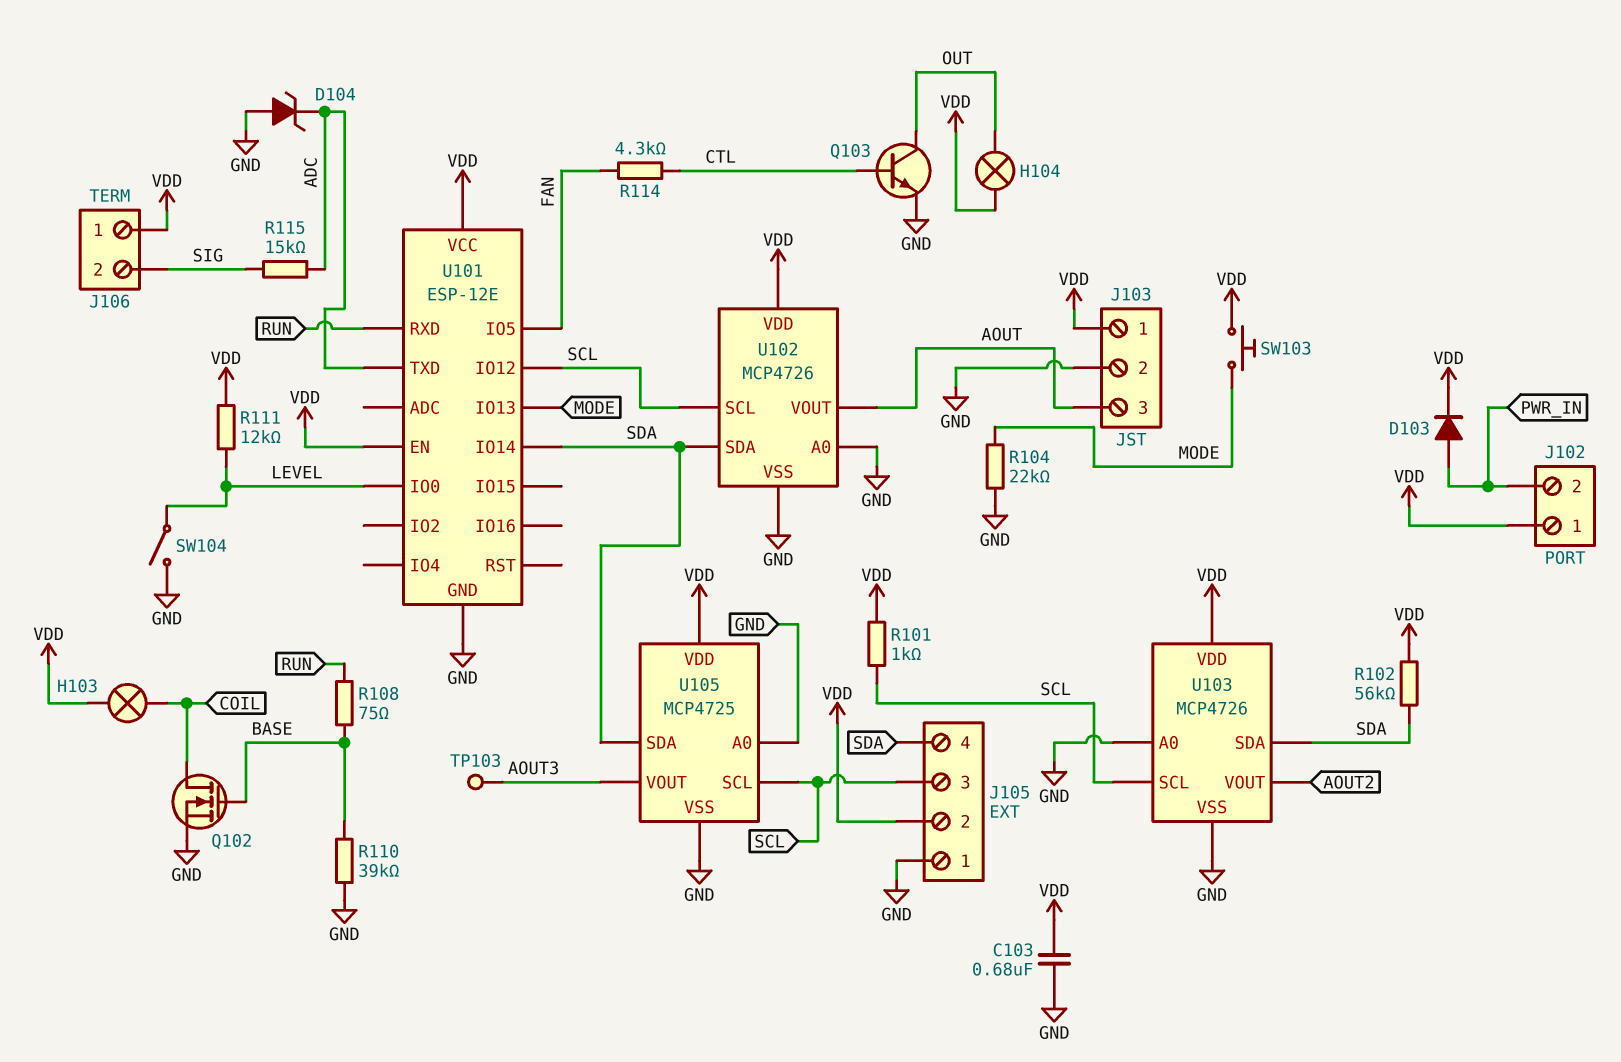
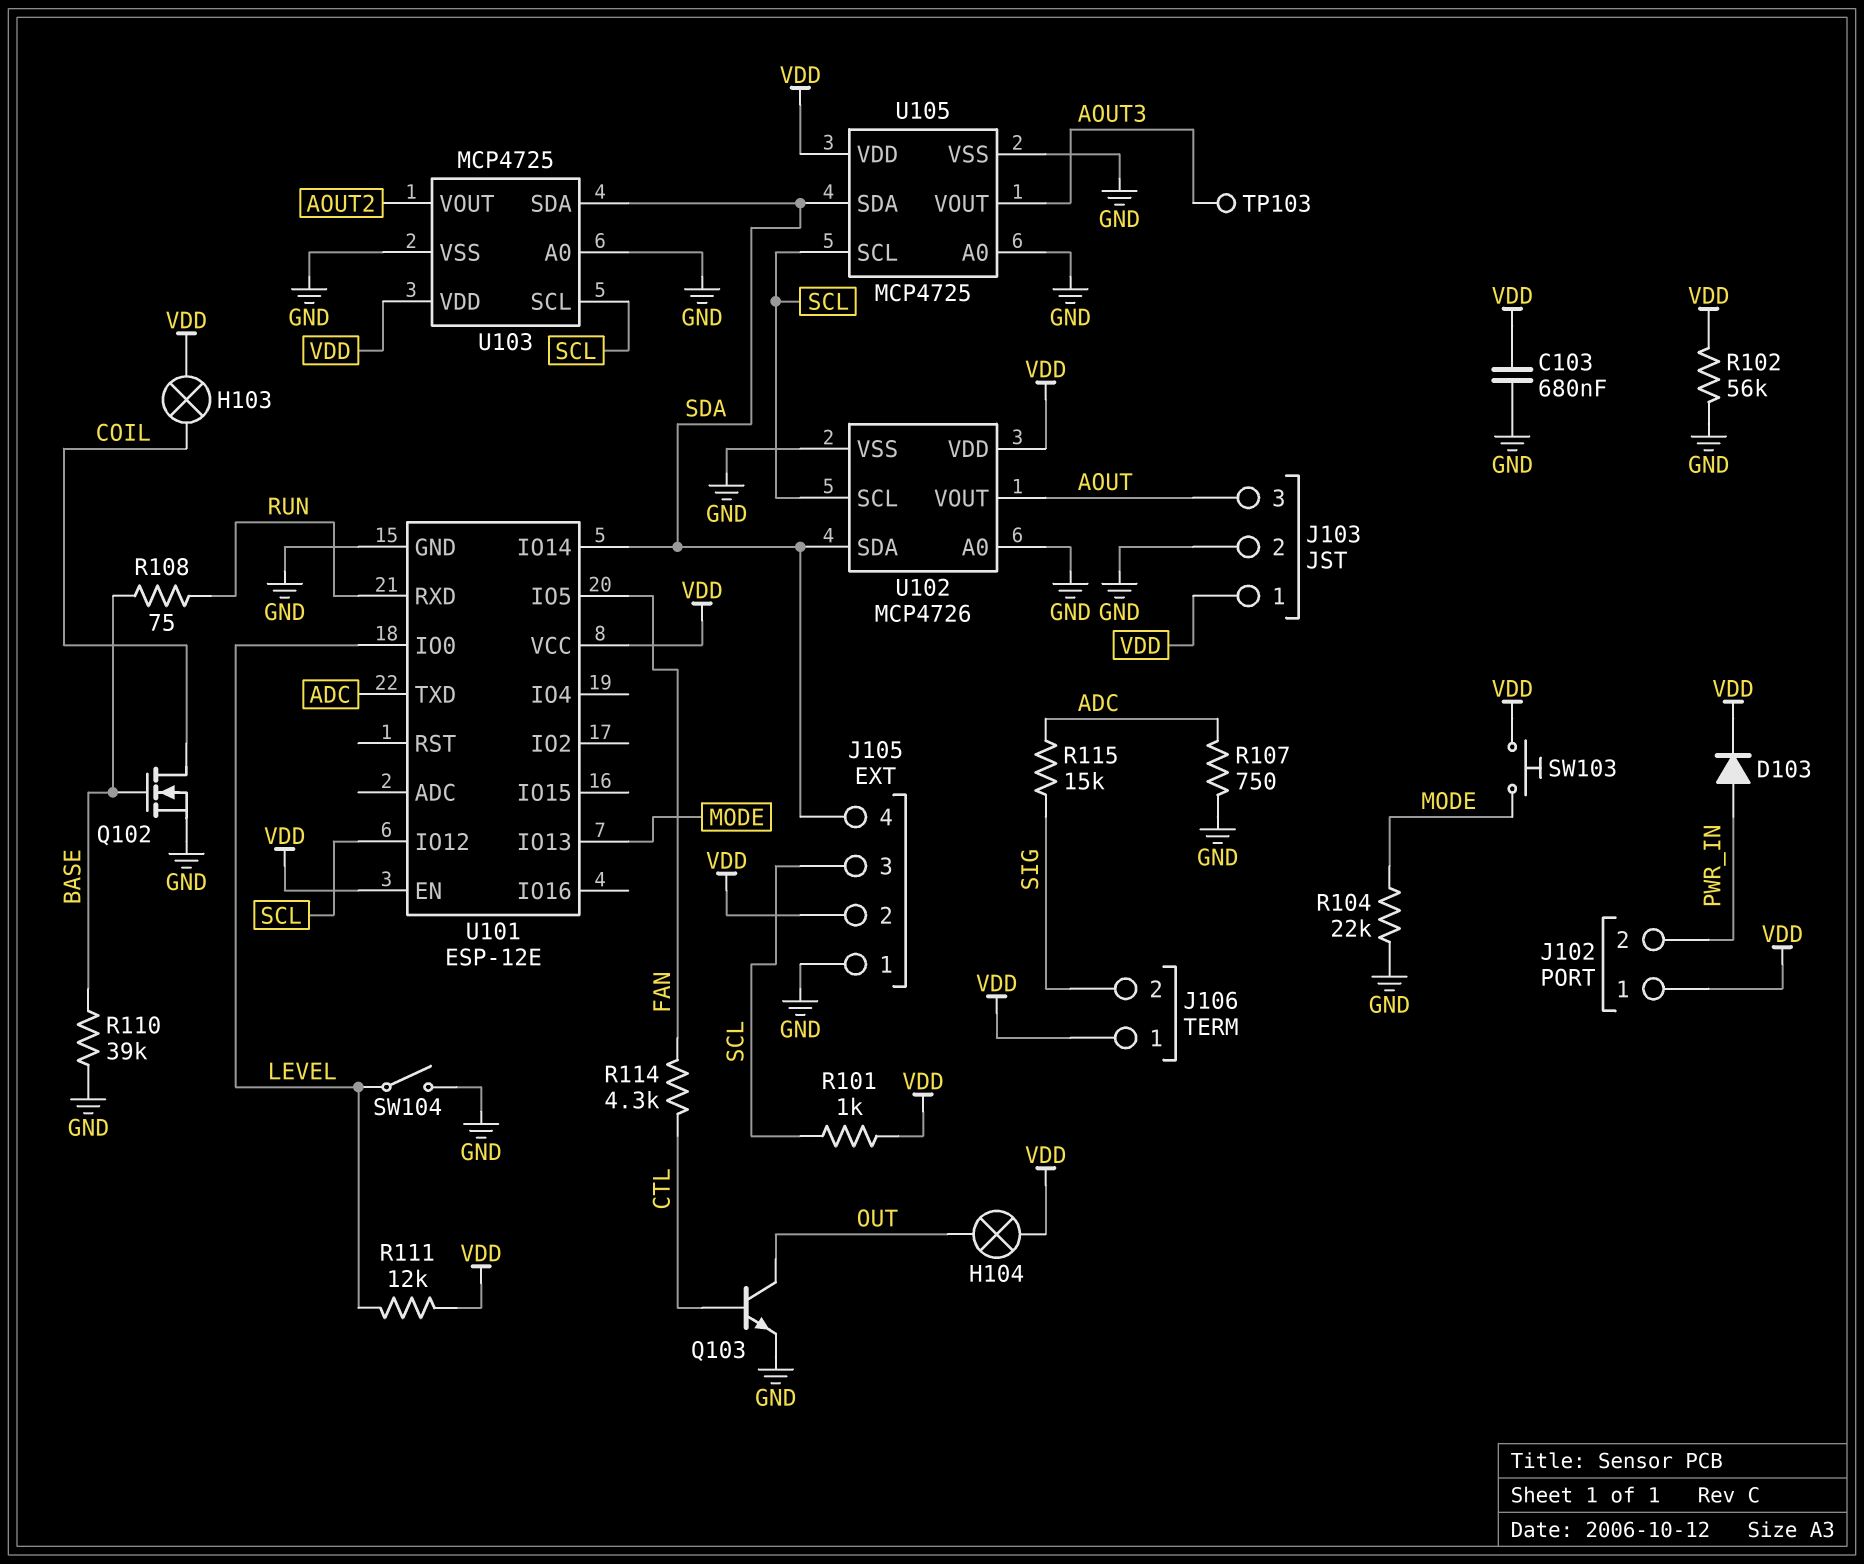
D104: zener (A GND, K ADC) -> none
R102: 56k (SDA, VDD) -> 56k (GND, VDD)
R107: none -> 750 (ADC, GND)
U103: MCP4726 -> MCP4725

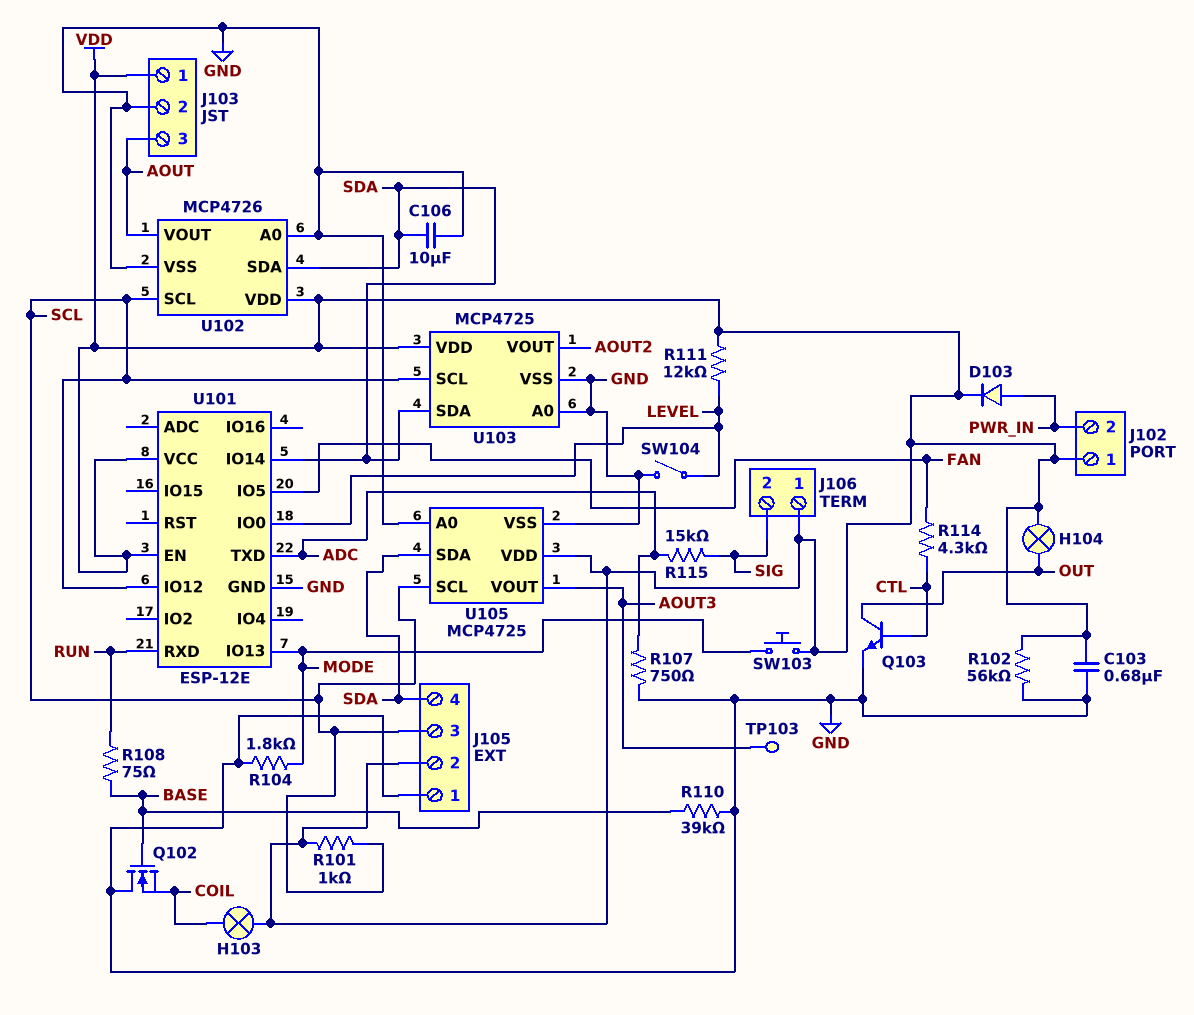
C106: none -> 10uF (GND, SDA)
Q102: NMOS (G BASE, D COIL, S GND) -> NMOS (G BASE, D GND, S COIL)
R104: 22k (GND, MODE) -> 1.8k (GND, MODE)

